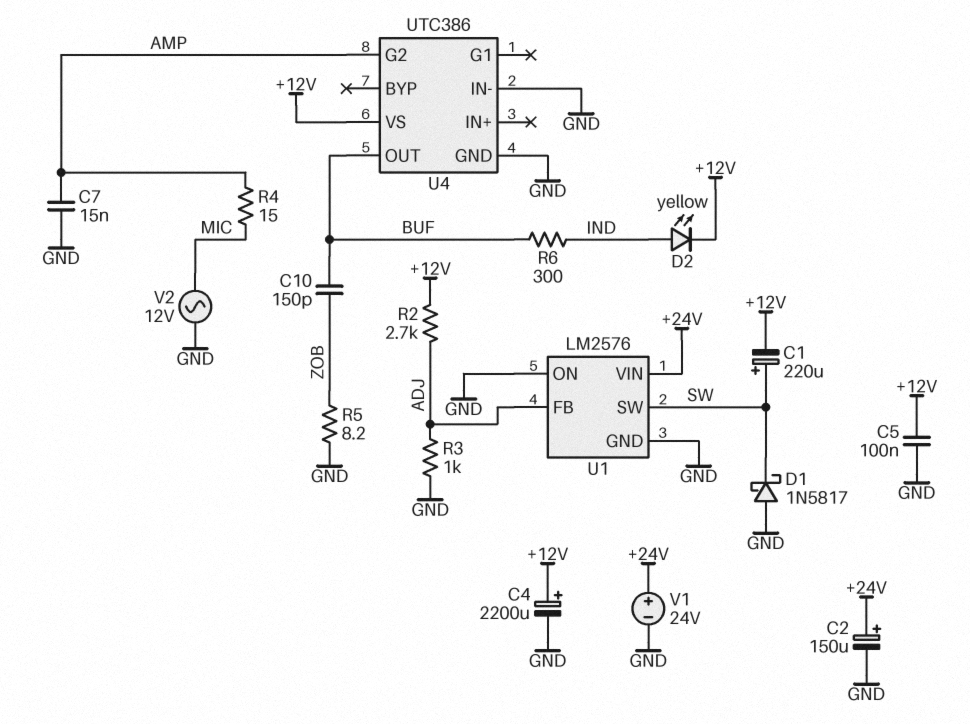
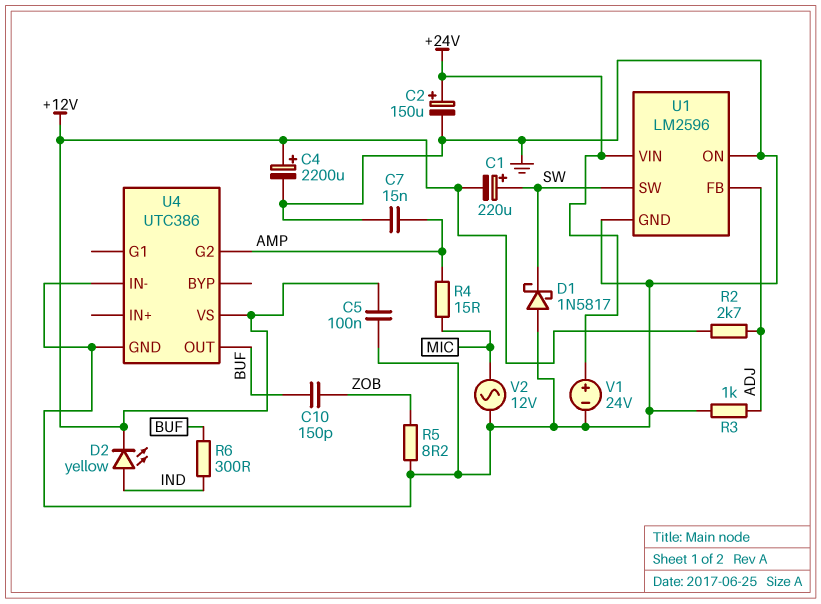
U1: LM2576 -> LM2596

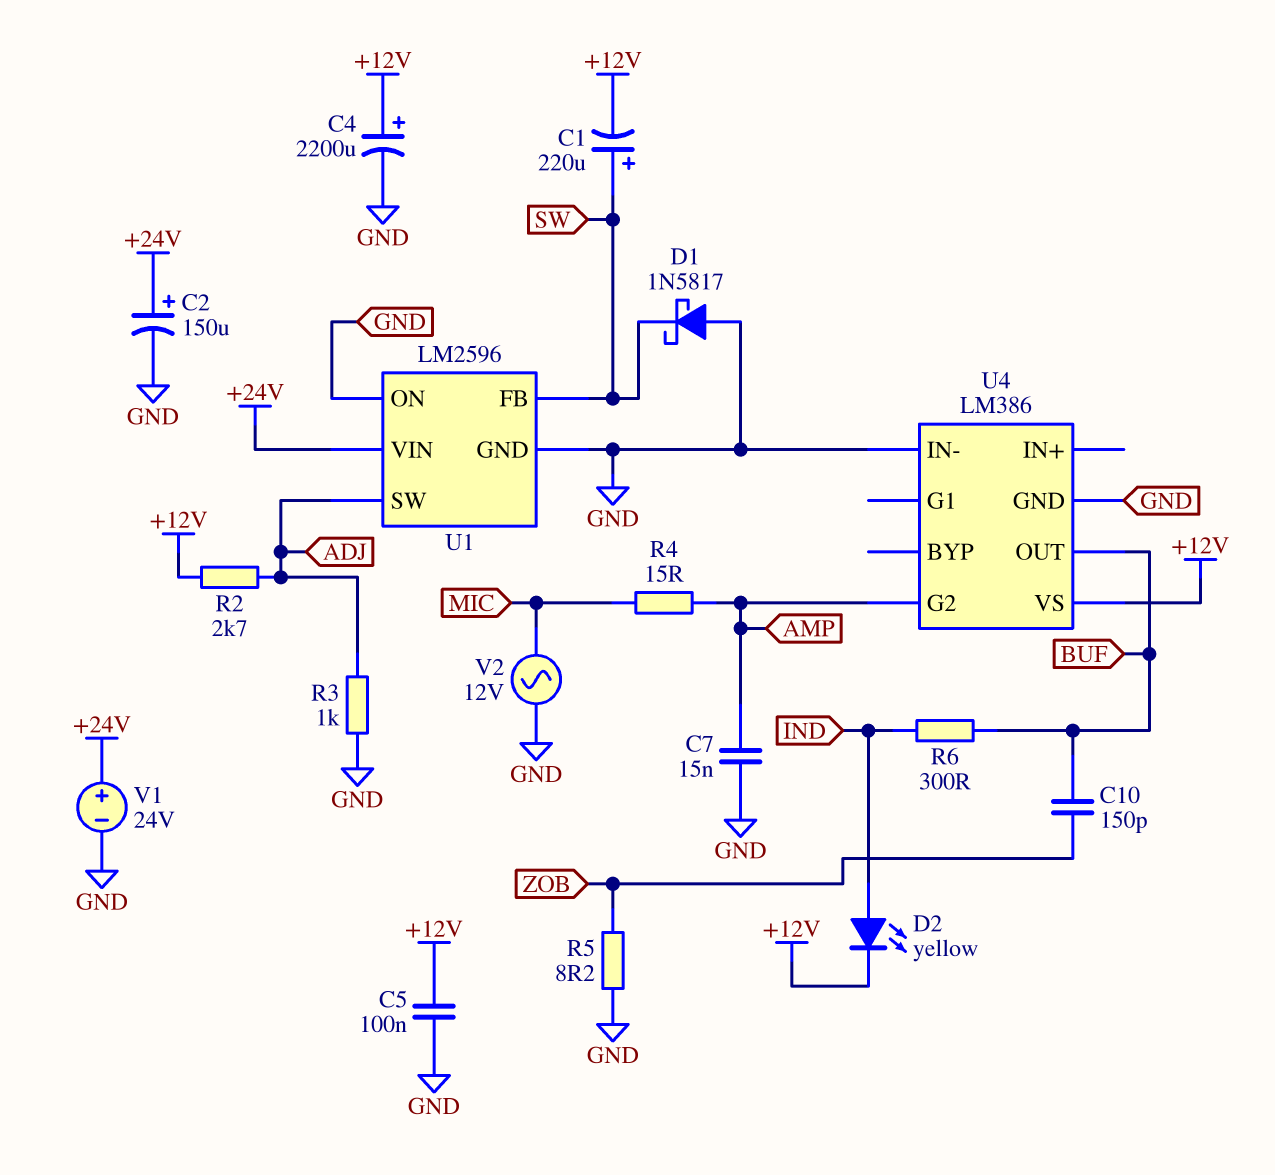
U1 pin FB: ADJ -> SW
U1 pin SW: SW -> ADJ
U4: UTC386 -> LM386

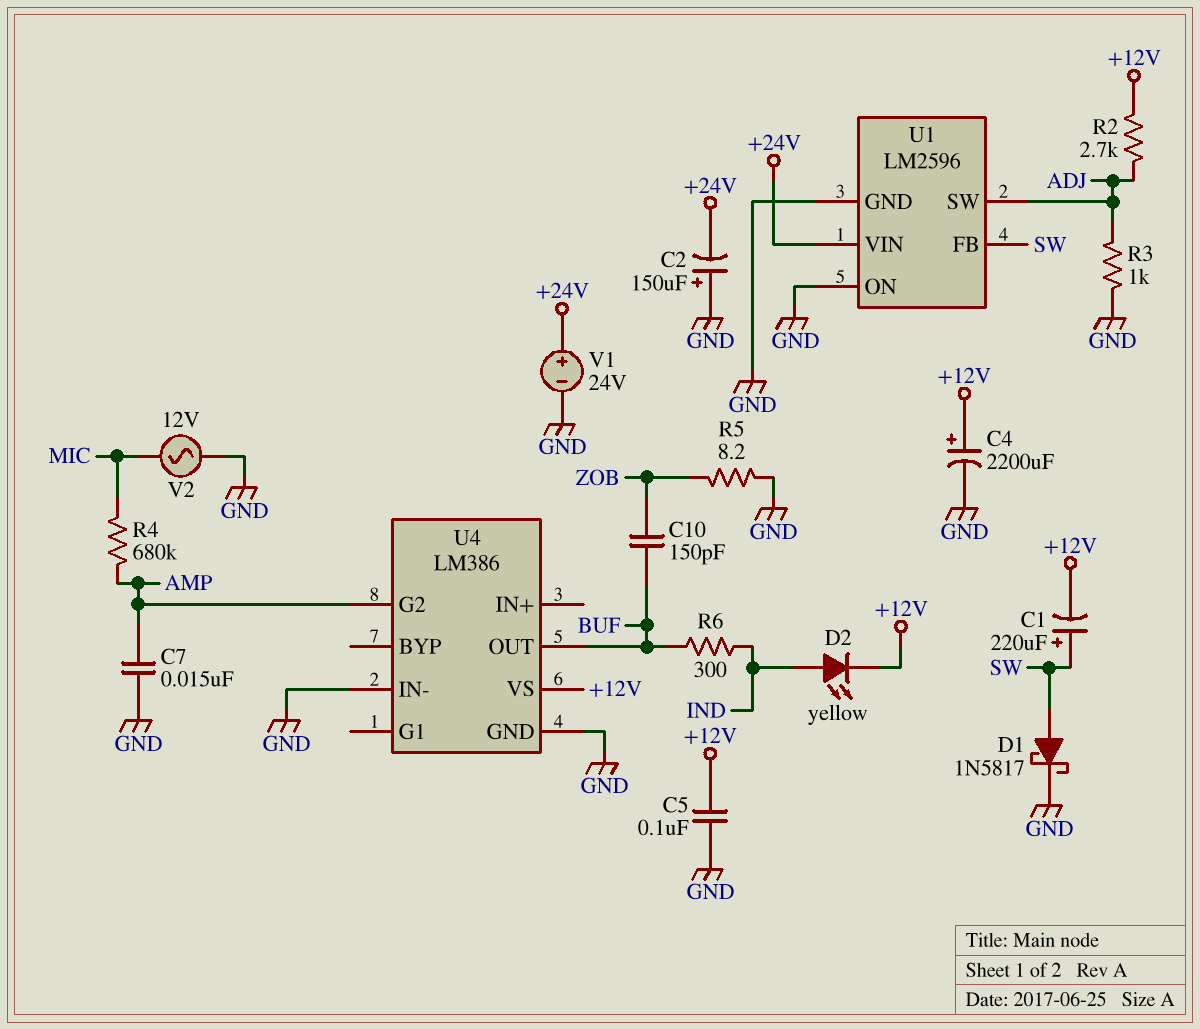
C2: 150uF (plus +24V, minus GND) -> 150uF (plus GND, minus +24V)
D1: schottky 1N5817 (A GND, K SW) -> schottky 1N5817 (A SW, K GND)
R4: 15 (AMP, MIC) -> 680k (AMP, MIC)

